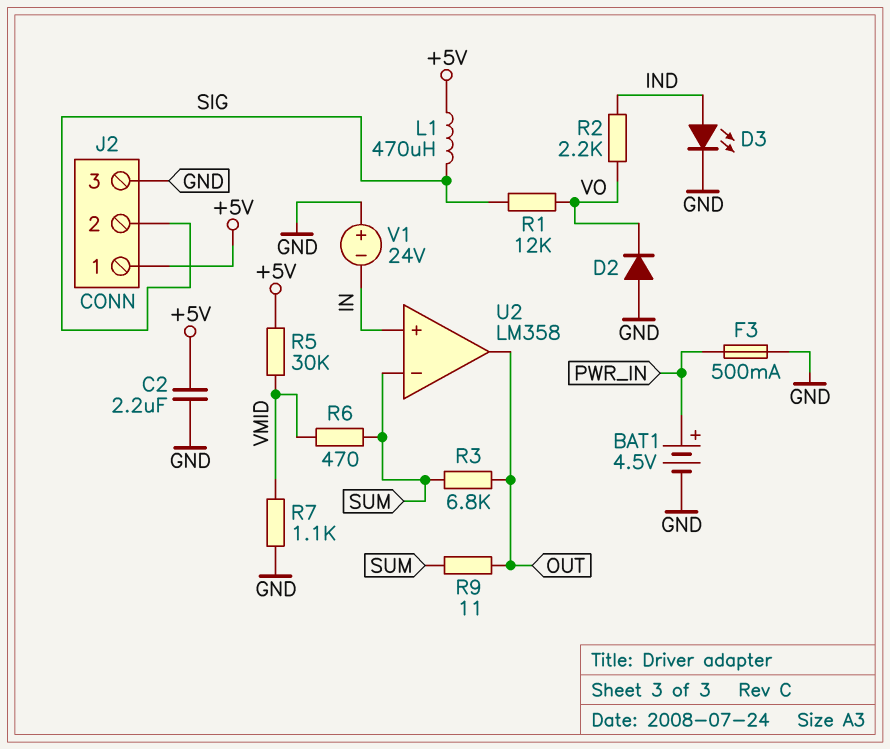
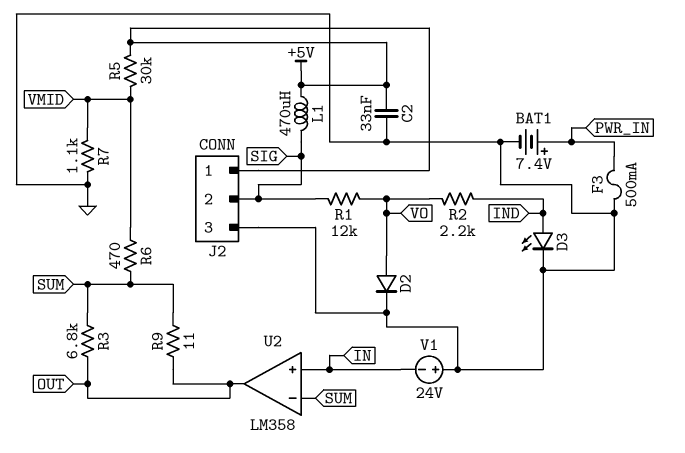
BAT1: 4.5V (plus PWR_IN, minus GND) -> 7.4V (plus PWR_IN, minus GND)
C2: 2.2uF (+5V, GND) -> 33nF (+5V, GND)
D2: diode (A GND, K VO) -> diode (A VO, K GND)

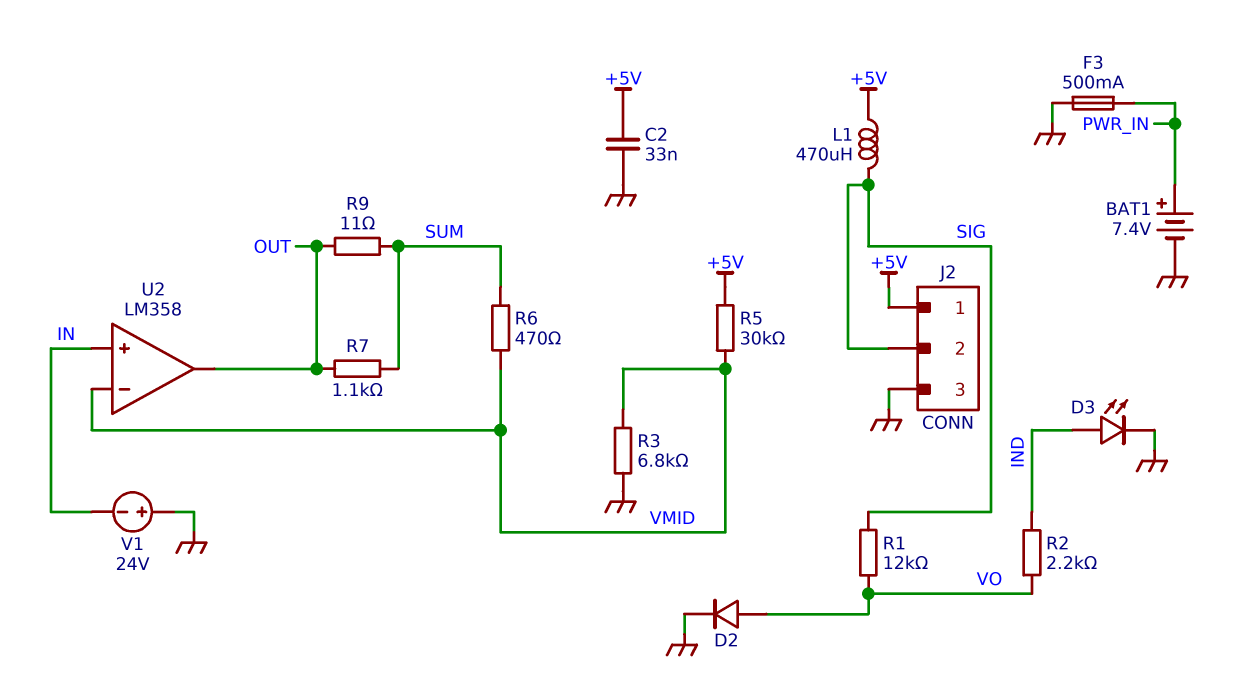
R3: 6.8k (OUT, SUM) -> 6.8k (GND, VMID)
R7: 1.1k (GND, VMID) -> 1.1k (OUT, SUM)
U2 pin in-: SUM -> VMID

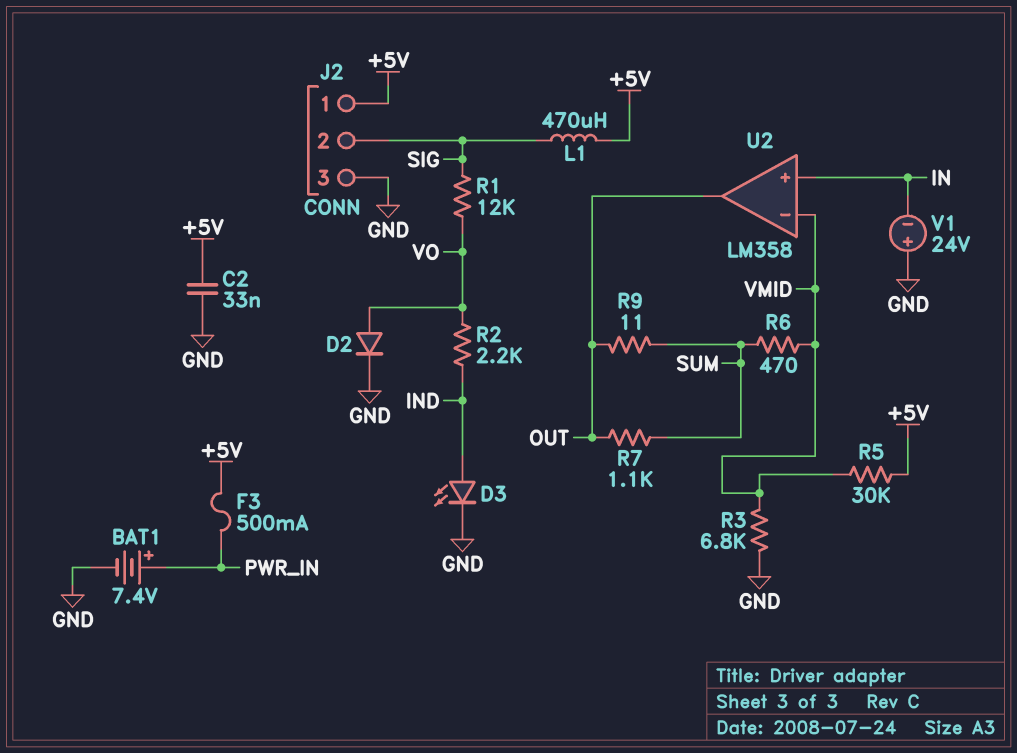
F3: 500mA (GND, PWR_IN) -> 500mA (+5V, PWR_IN)

